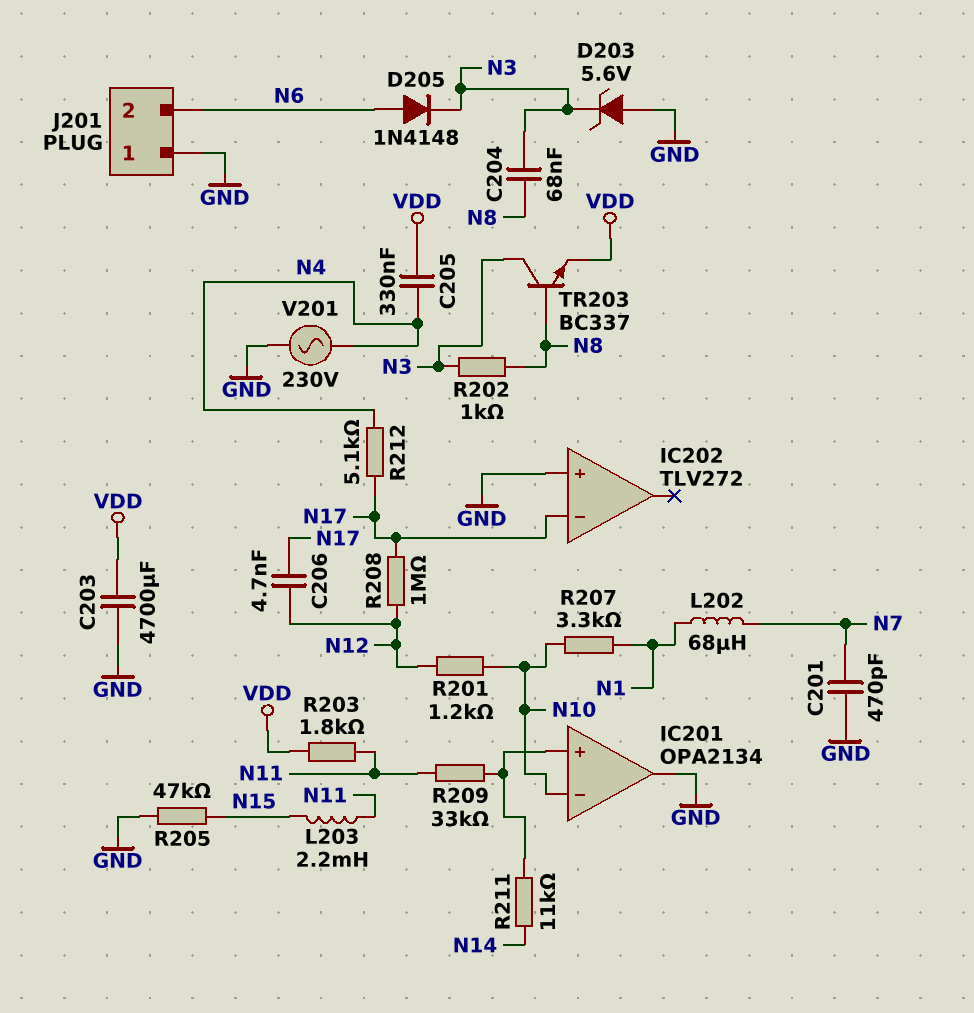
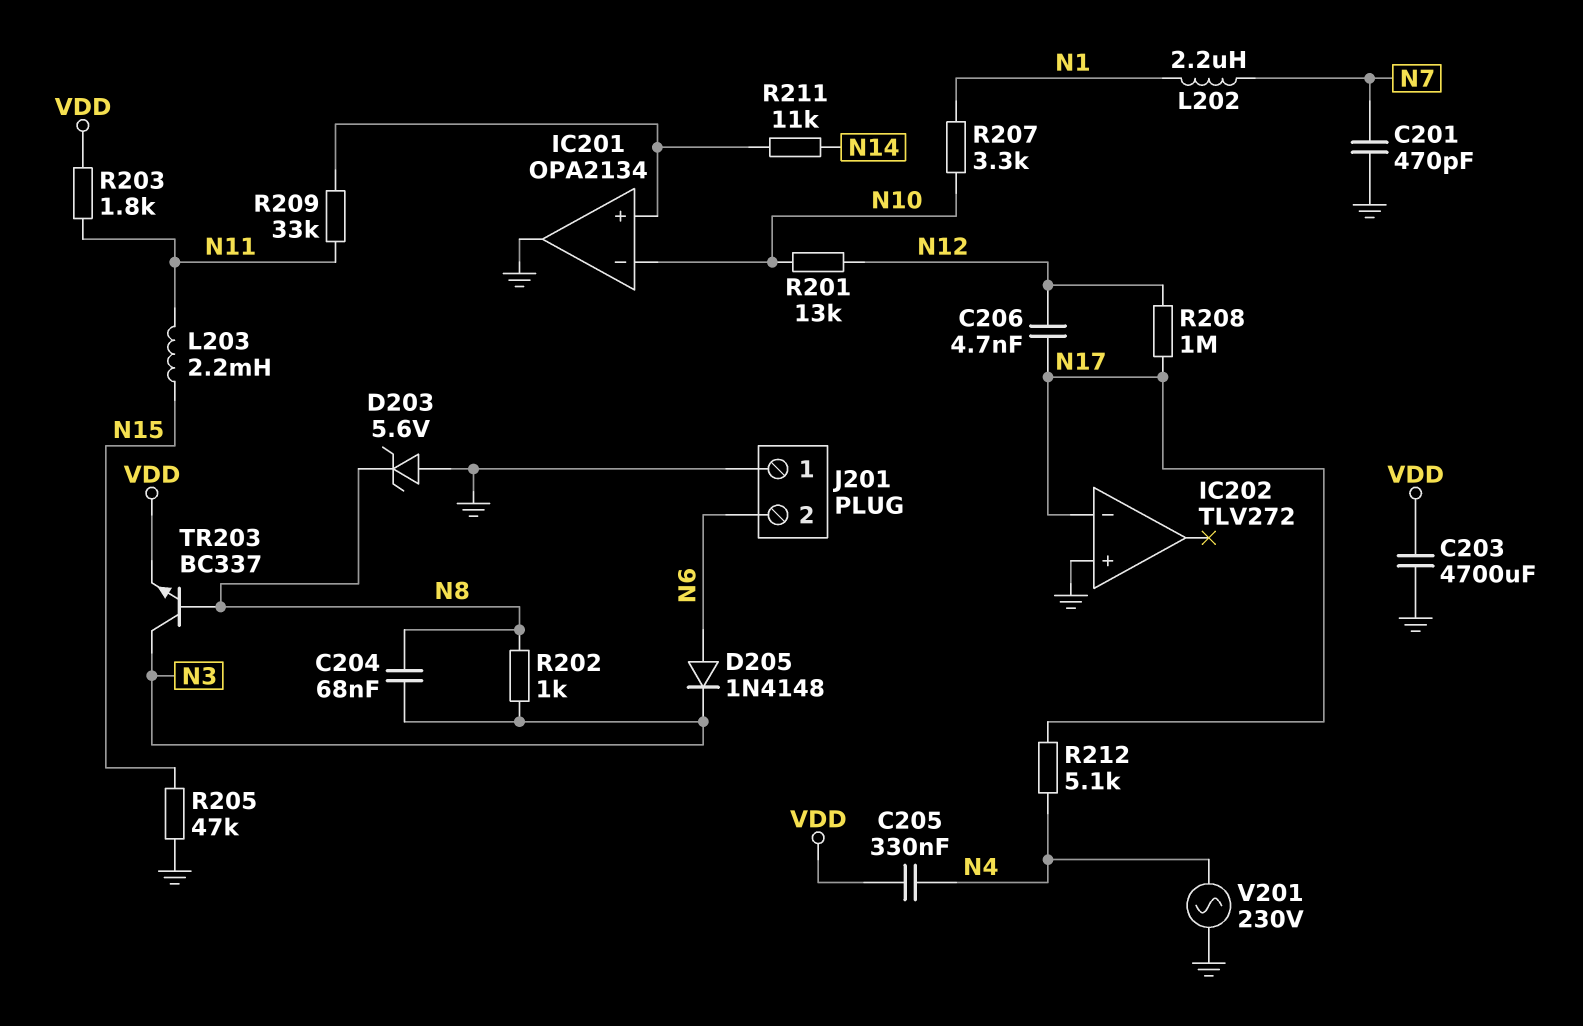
D203: zener 5.6V (A GND, K N3) -> zener 5.6V (A GND, K N8)
L202: 68uH (N1, N7) -> 2.2uH (N1, N7)
R201: 1.2k (N10, N12) -> 13k (N10, N12)

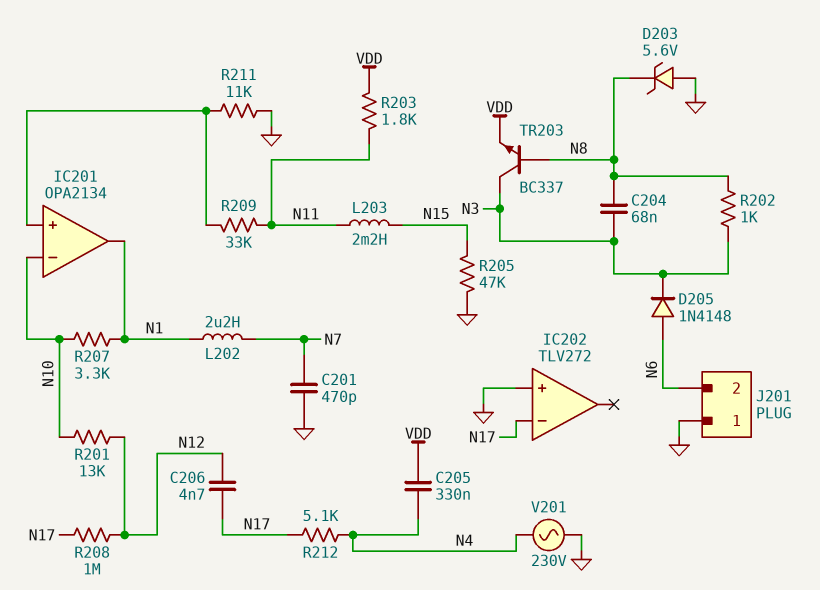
C203: 4700uF (GND, VDD) -> none
IC201 pin out: GND -> N1
R211: 11k (IC201/in+, N14) -> 11k (GND, IC201/in+)

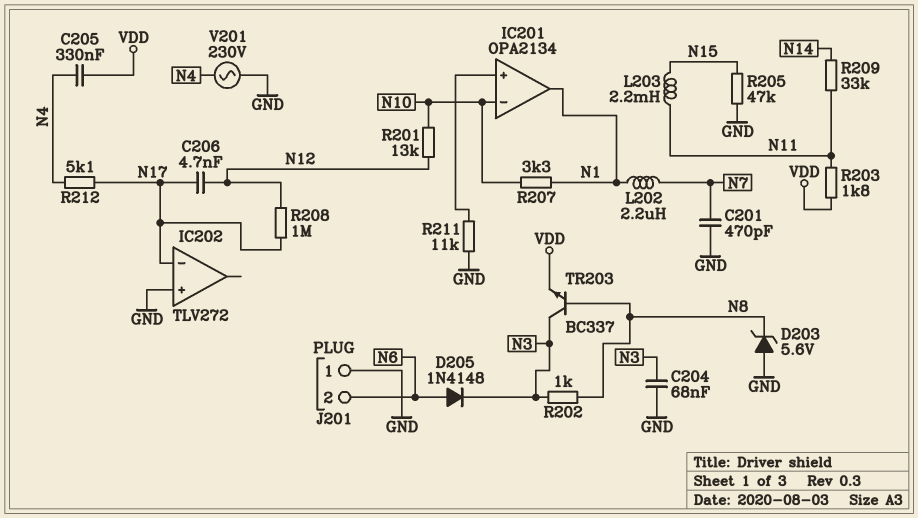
C204: 68nF (N3, N8) -> 68nF (GND, N3)
R209: 33k (IC201/in+, N11) -> 33k (N11, N14)

